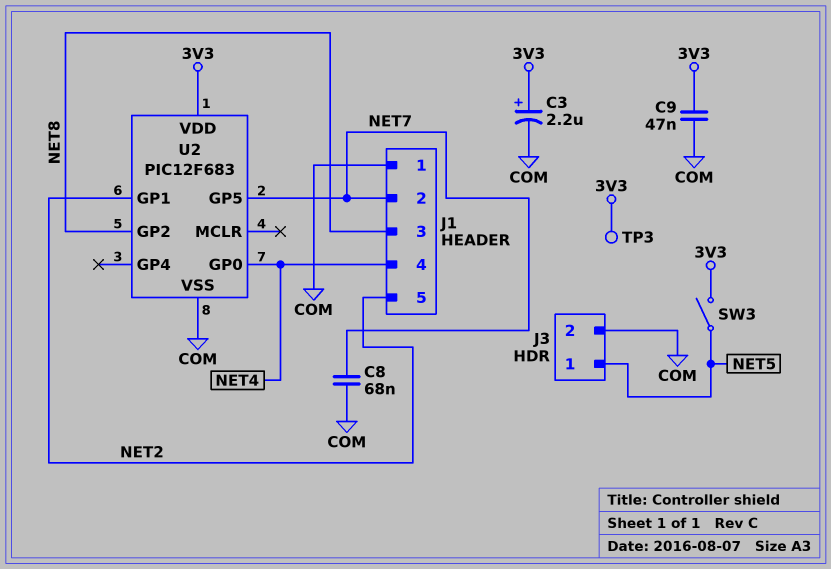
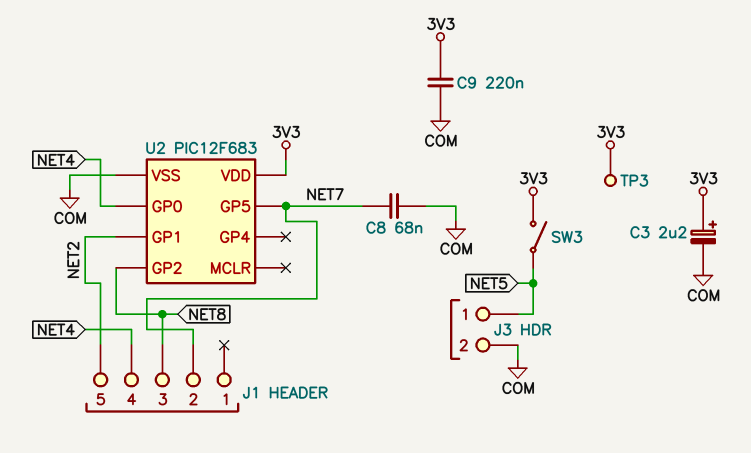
C9: 47nF (3V3, COM) -> 220nF (3V3, COM)
J1 pin 1: COM -> none

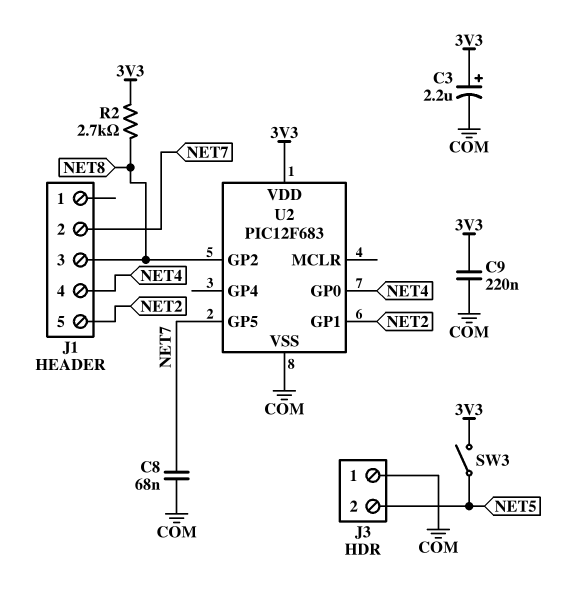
J3 pin 1: NET5 -> COM
J3 pin 2: COM -> NET5
R2: none -> 2.7k (3V3, NET8)
TP3: test point (3V3) -> none

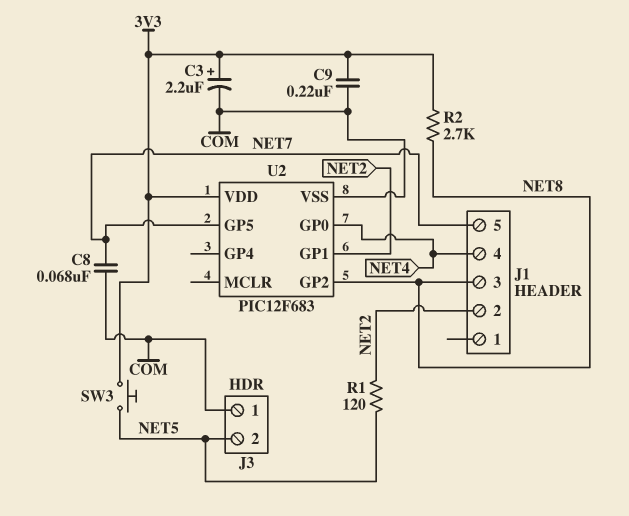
J1 pin 2: NET7 -> NET2
J1 pin 5: NET2 -> NET7
R1: none -> 120 (NET2, NET5)
SW3: switch (3V3, NET5) -> button (3V3, NET5)

